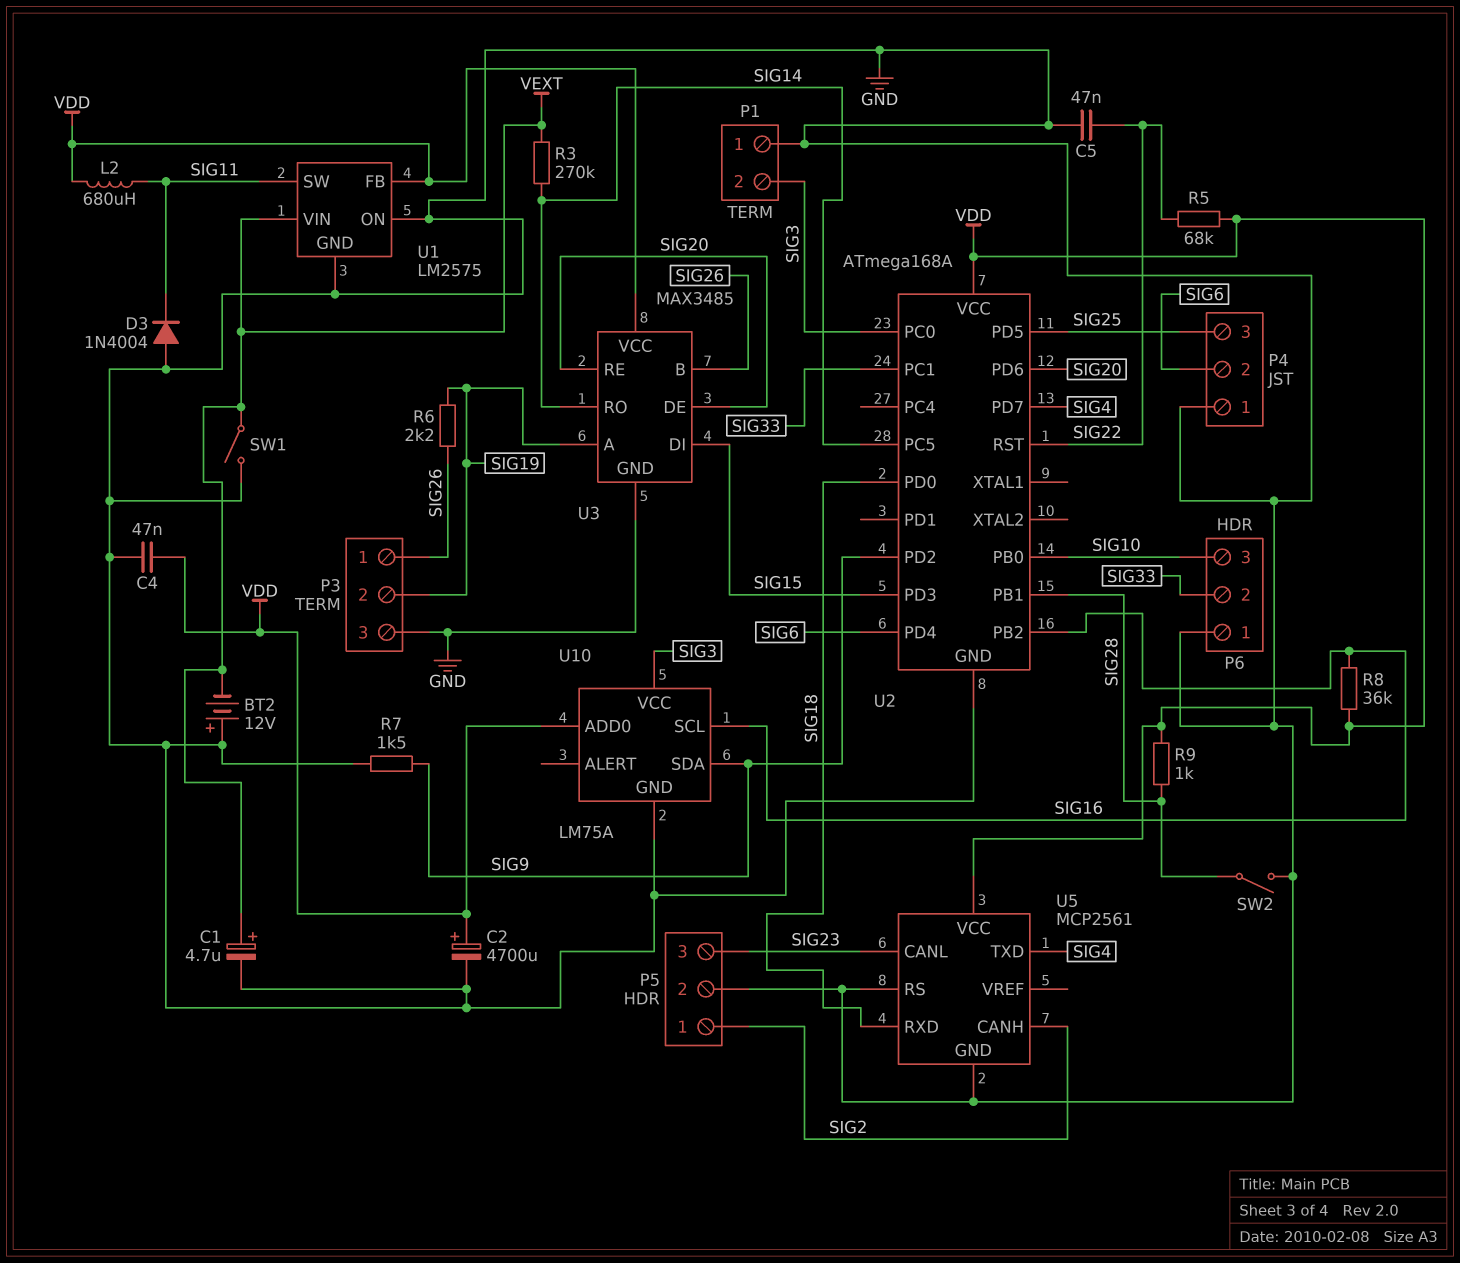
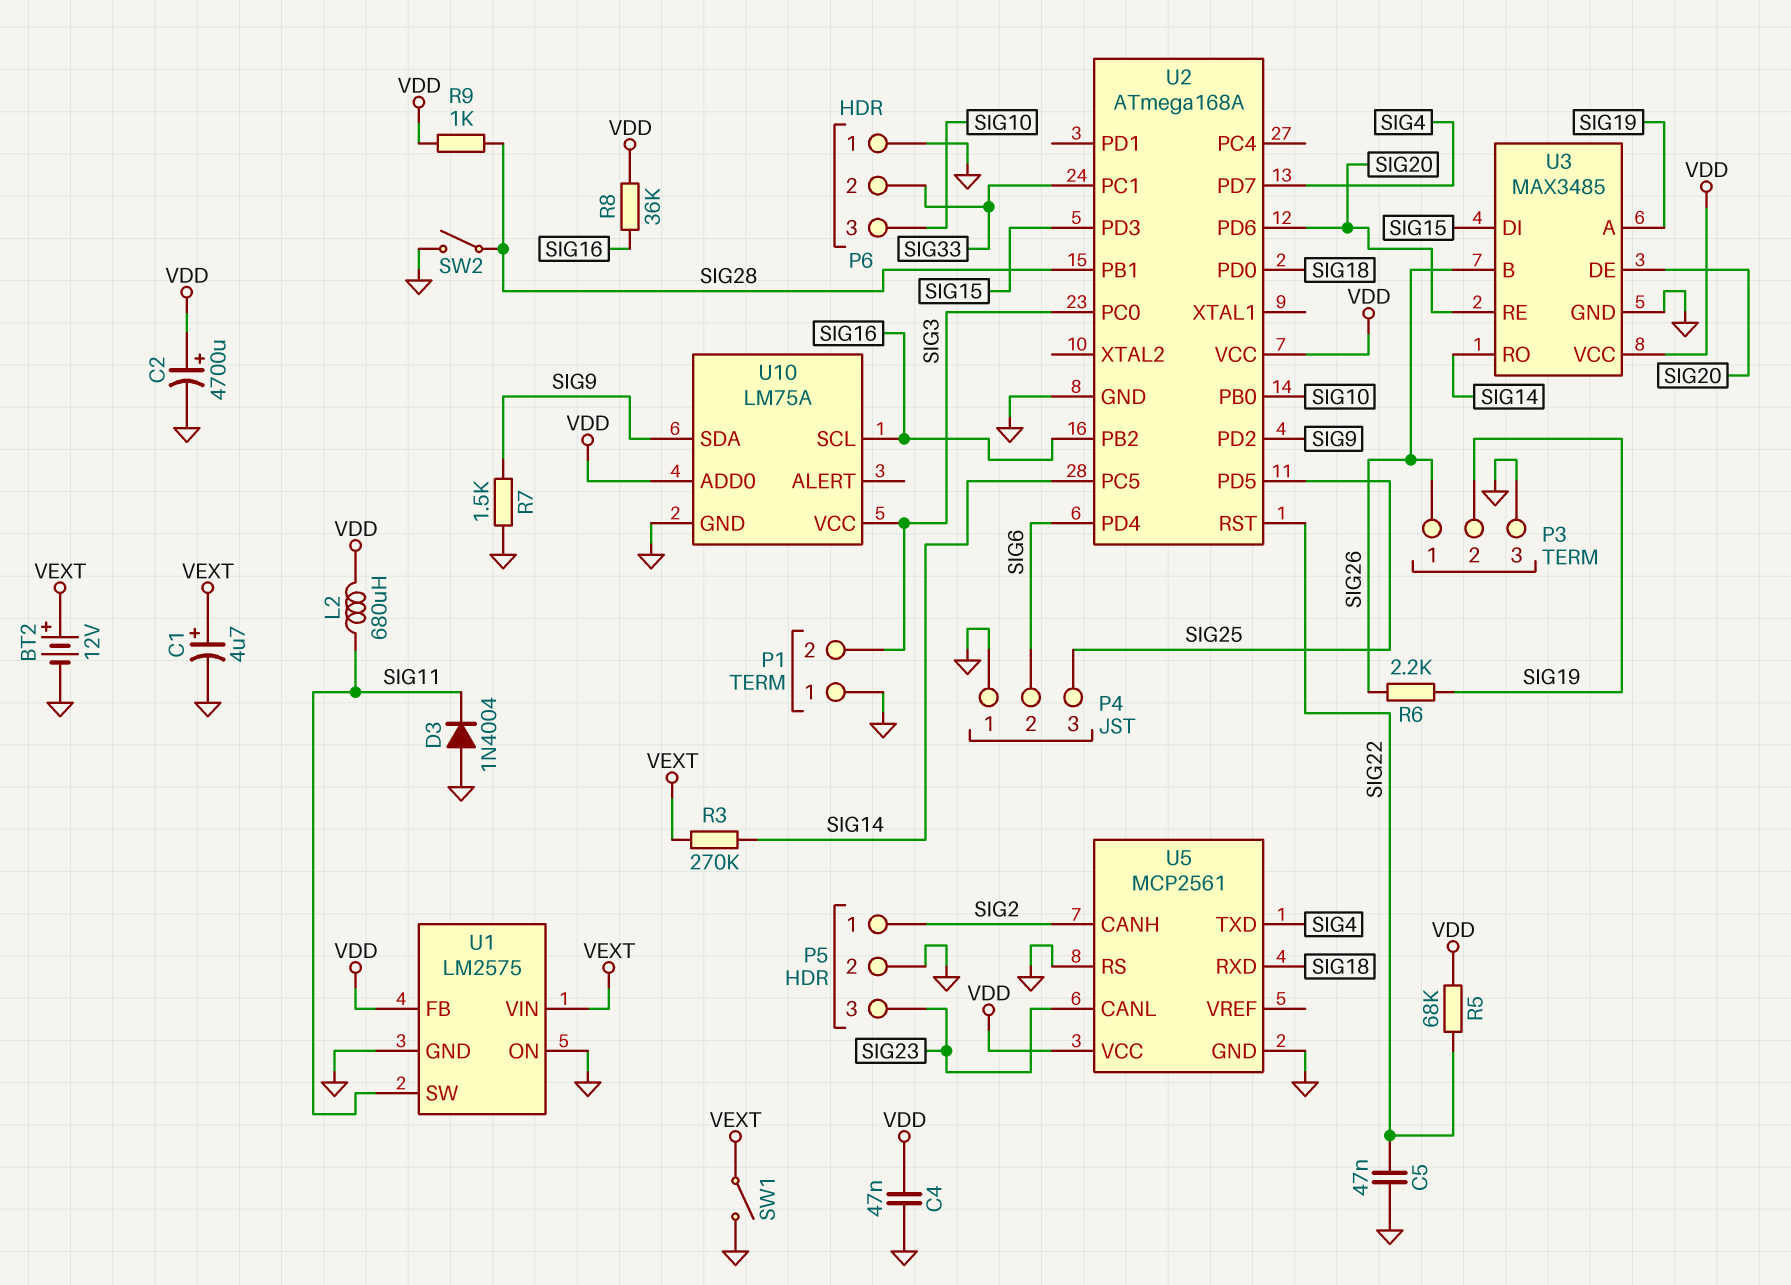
BT2: 12V (plus GND, minus VEXT) -> 12V (plus VEXT, minus GND)

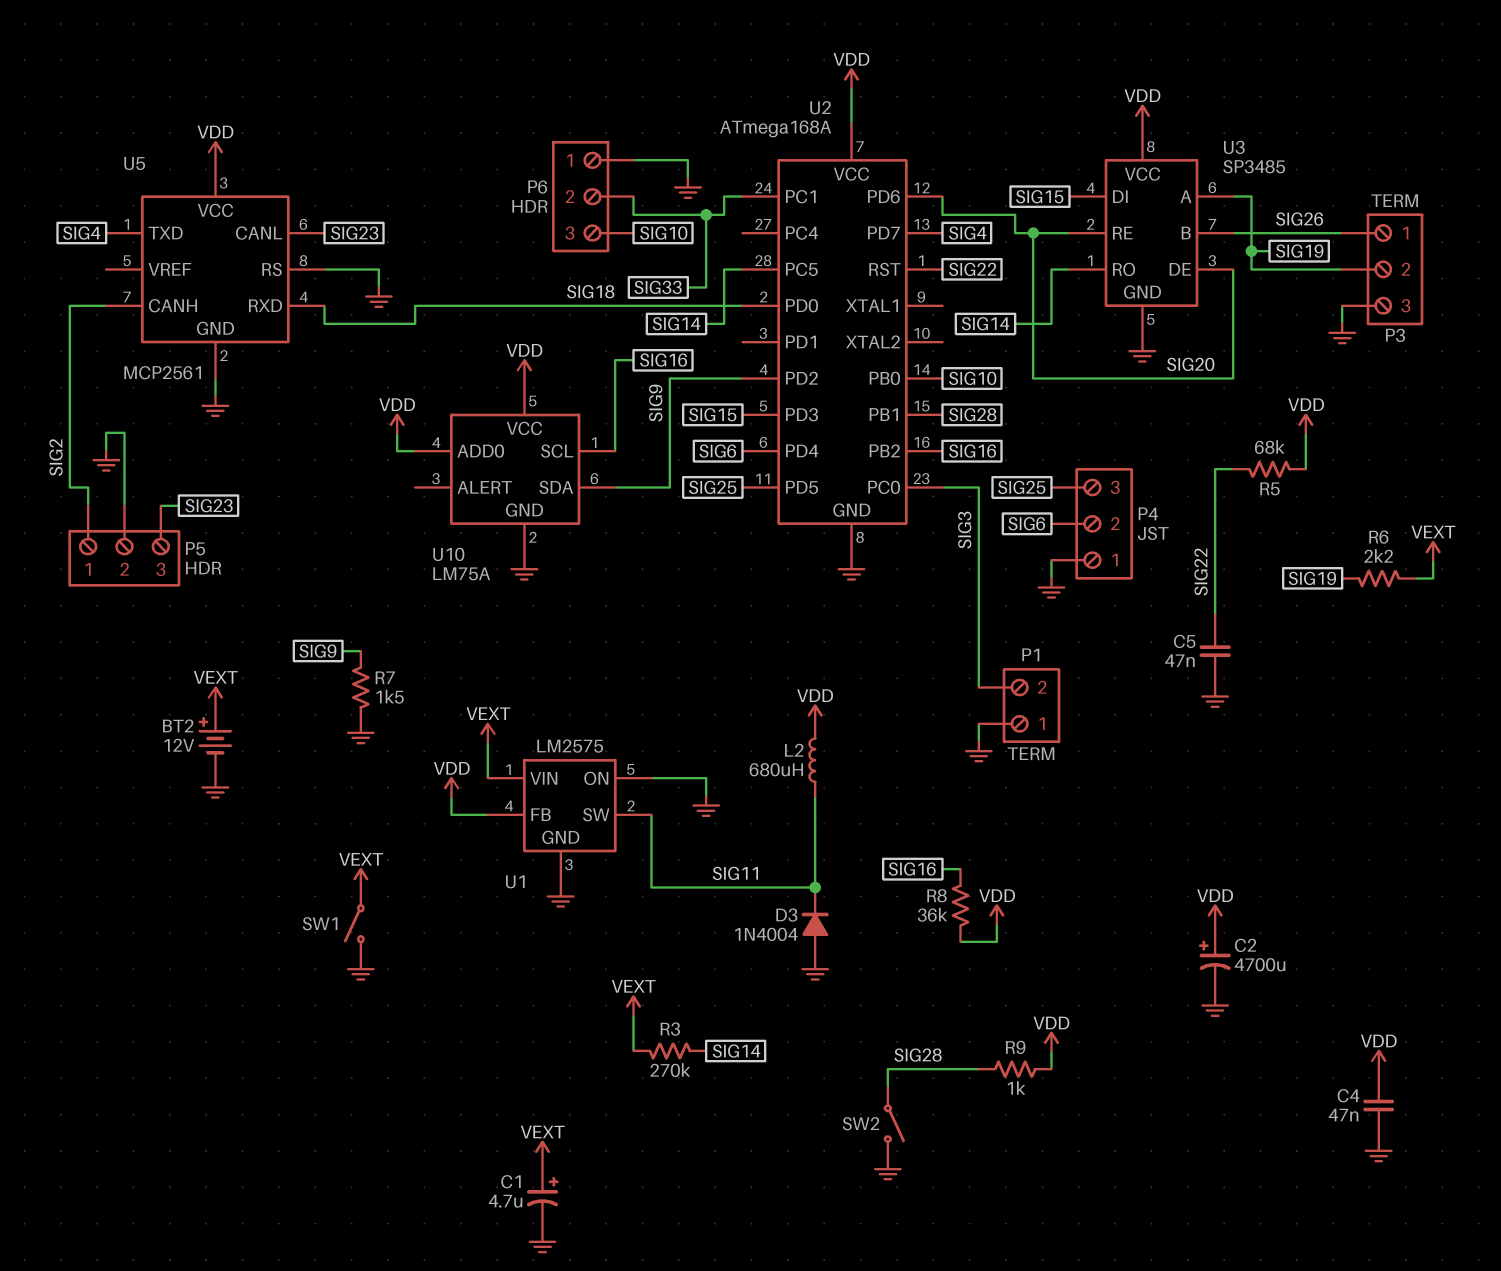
R6: 2.2k (SIG19, SIG26) -> 2.2k (SIG19, VEXT)
U3: MAX3485 -> SP3485
U10 pin VCC: SIG3 -> VDD

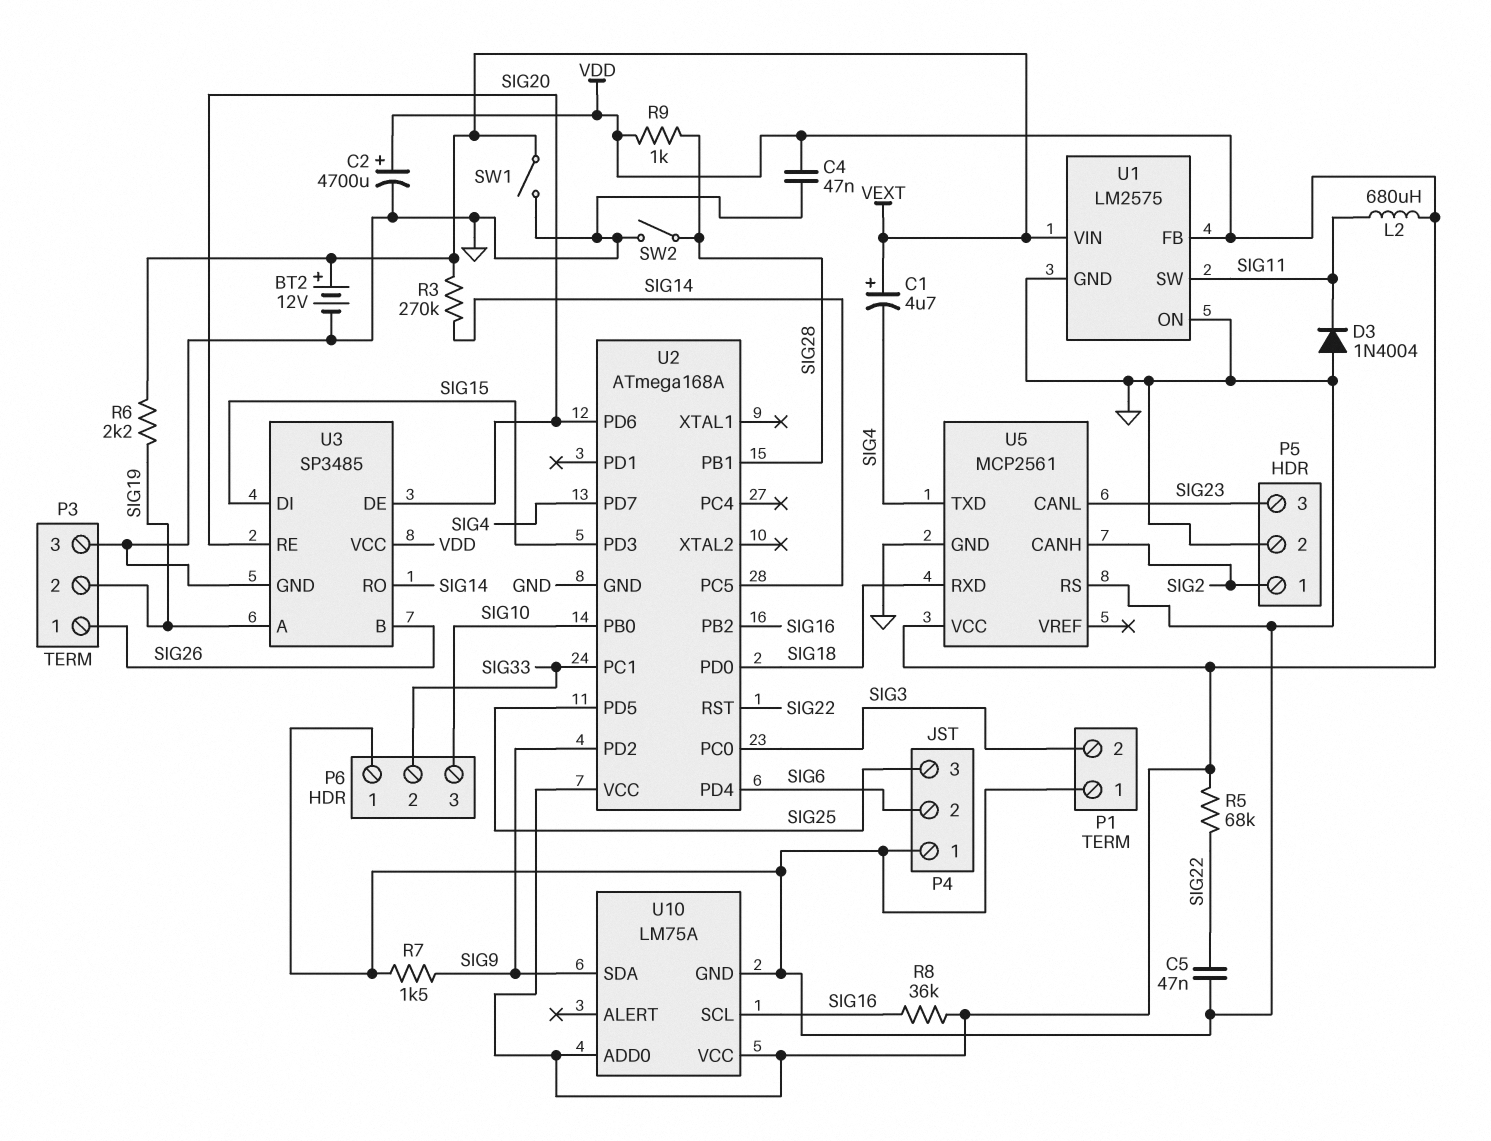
C1: 4.7uF (plus VEXT, minus GND) -> 4.7uF (plus VEXT, minus SIG4)

